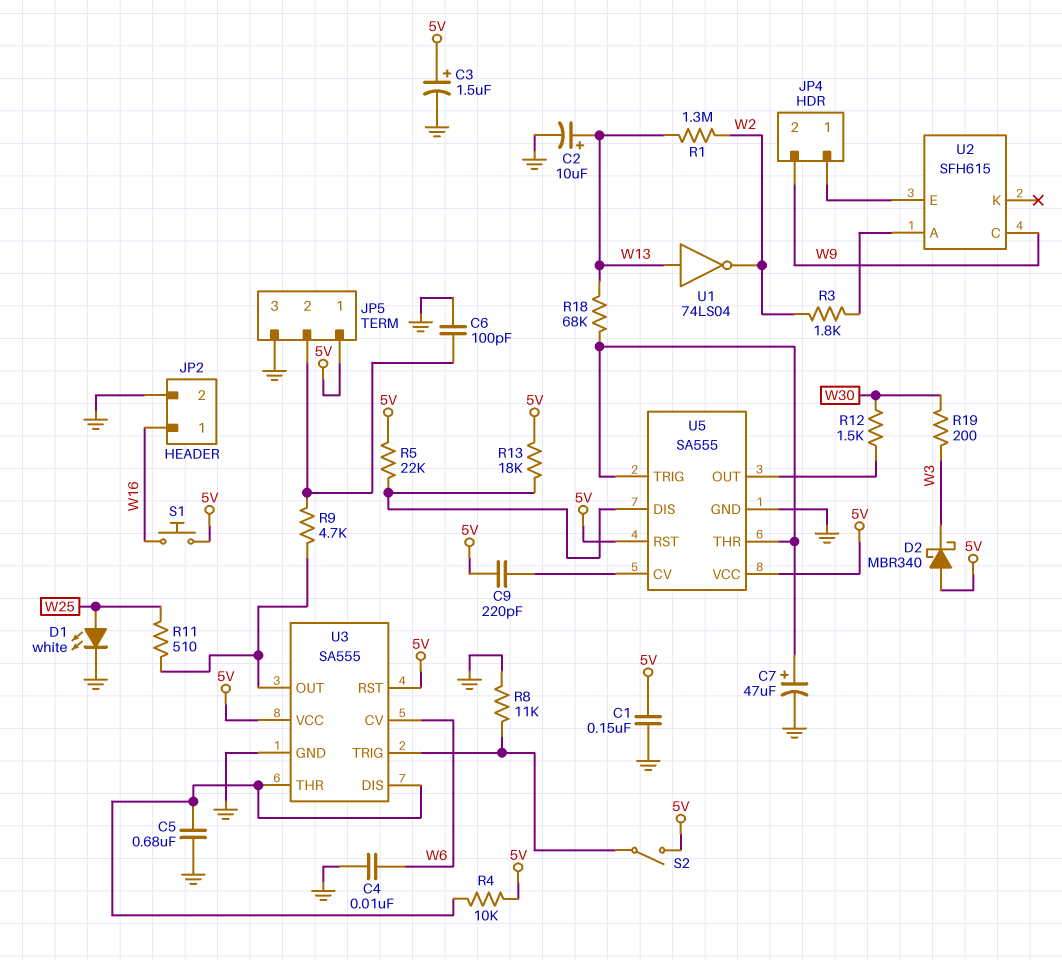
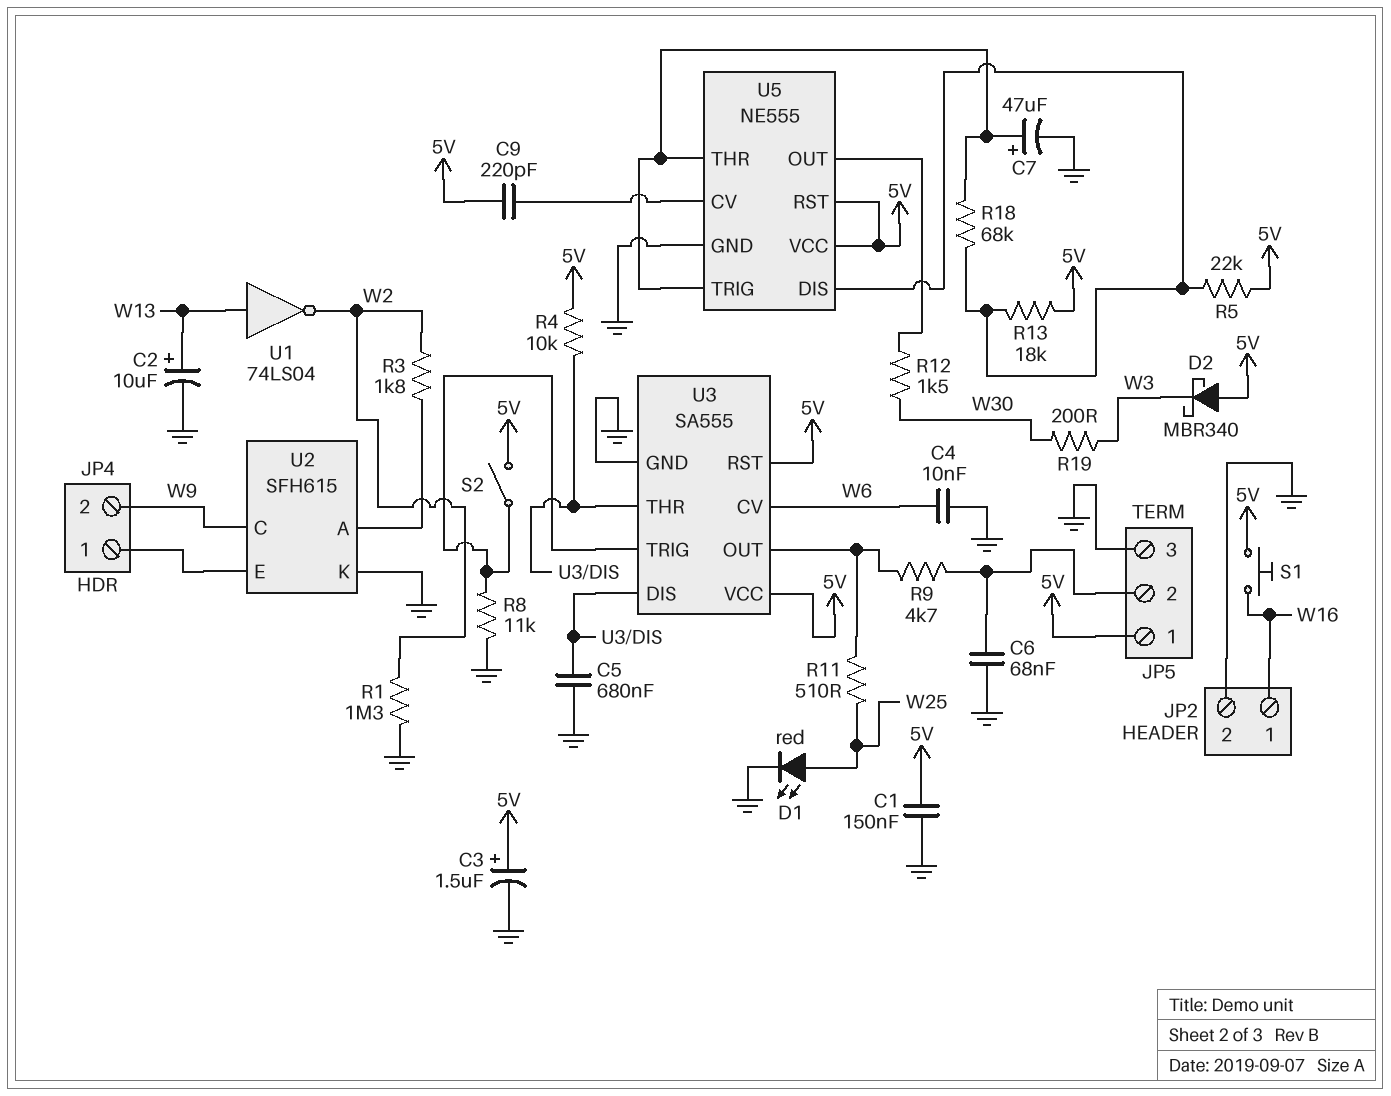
C6: 100pF (GND, JP5/2) -> 68nF (GND, JP5/2)
D1: LED white (A W25, K GND) -> LED red (A W25, K GND)
R1: 1.3M (W2, W13) -> 1.3M (GND, W2)
R18: 68k (U5/THR, W13) -> 68k (U5/DIS, U5/THR)
U2 pin K: none -> GND
U5: SA555 -> NE555

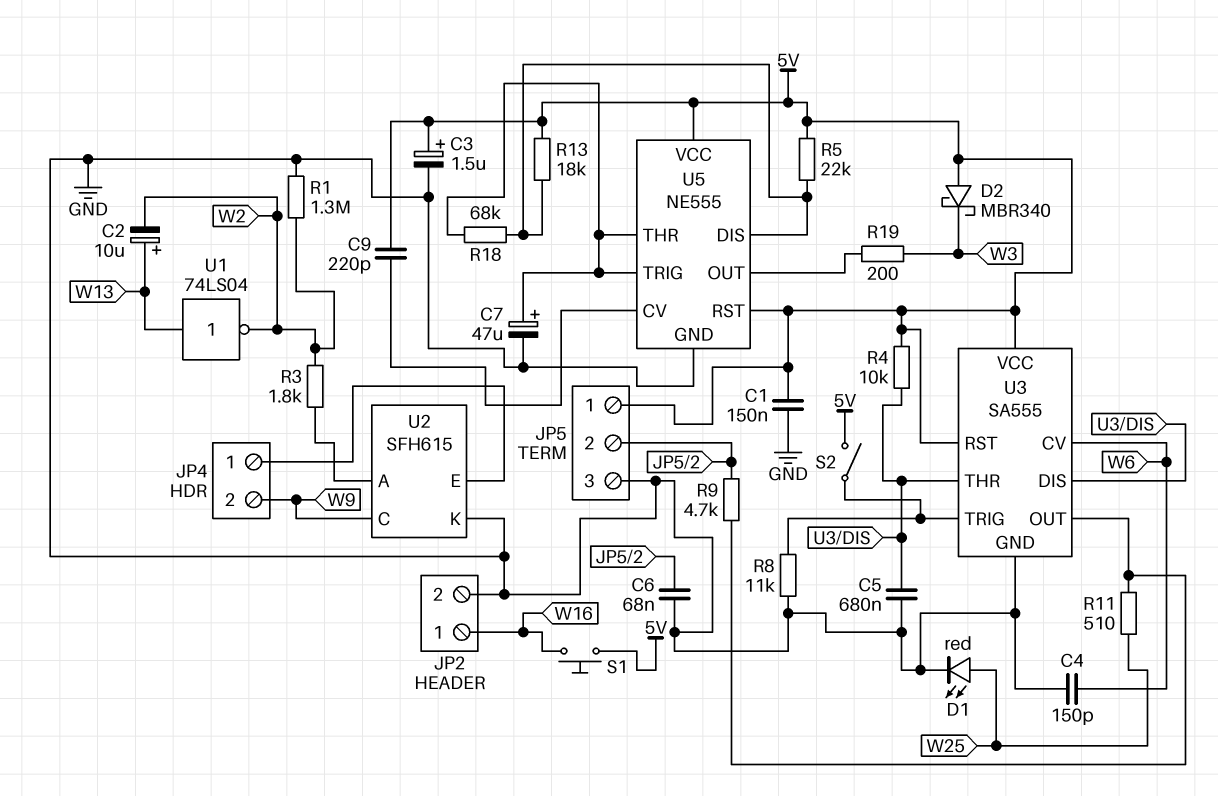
C2: 10uF (plus W13, minus GND) -> 10uF (plus W13, minus W2)
C4: 10nF (GND, W6) -> 150pF (GND, W6)
R12: 1.5k (U5/OUT, W30) -> none
R19: 200 (W3, W30) -> 200 (U5/OUT, W3)

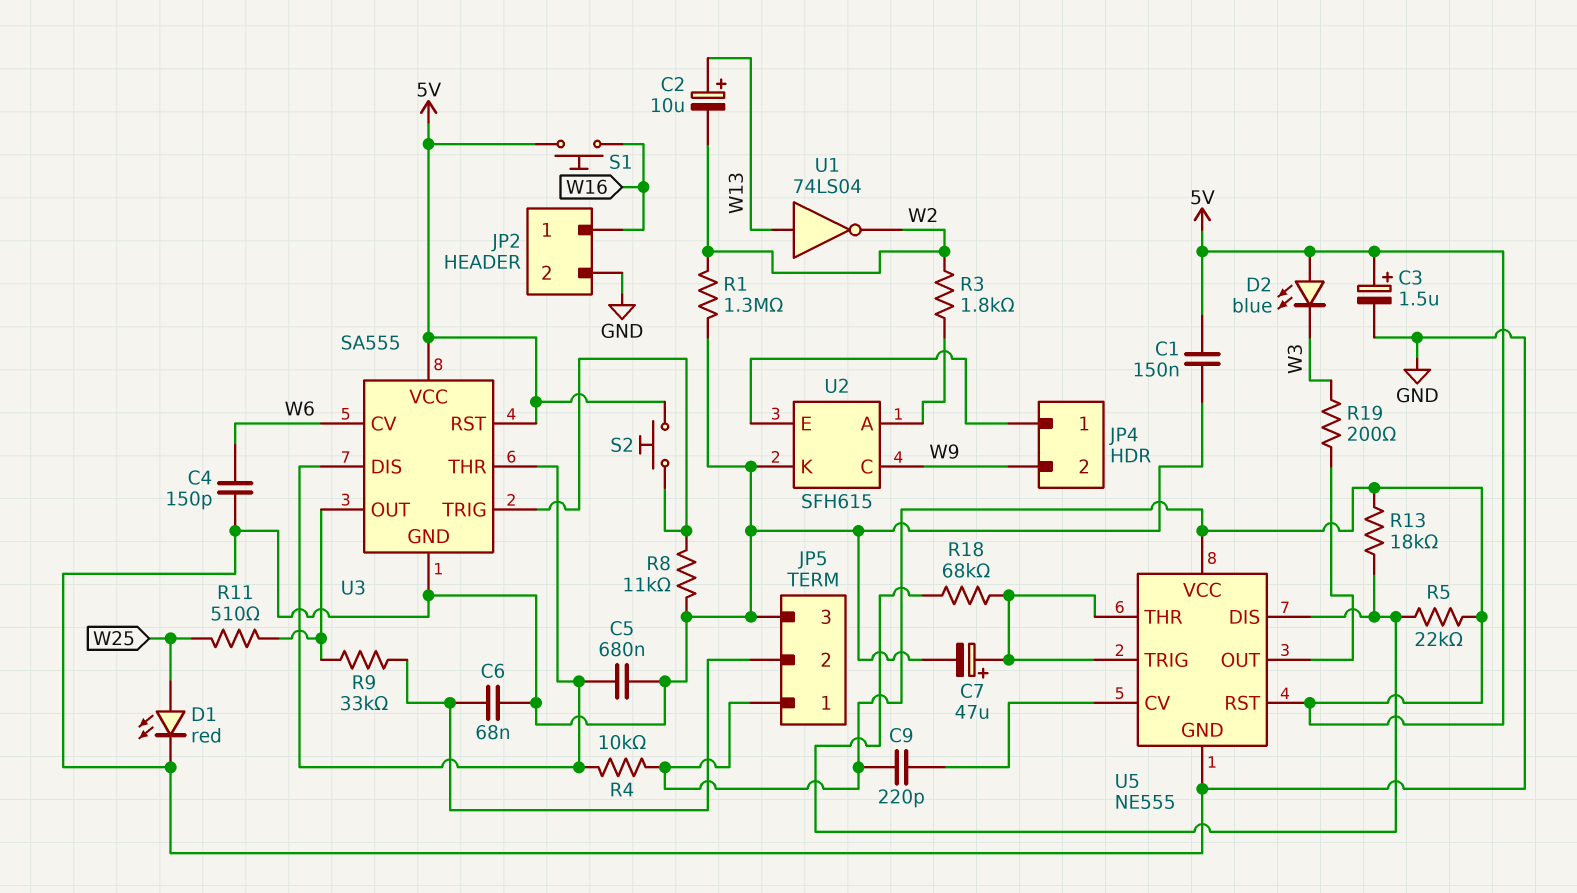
D2: schottky MBR340 (A 5V, K W3) -> LED blue (A 5V, K W3)
R9: 4.7k (JP5/2, U3/OUT) -> 33k (JP5/2, U3/OUT)
S2: switch (5V, U3/TRIG) -> button (5V, U3/TRIG)

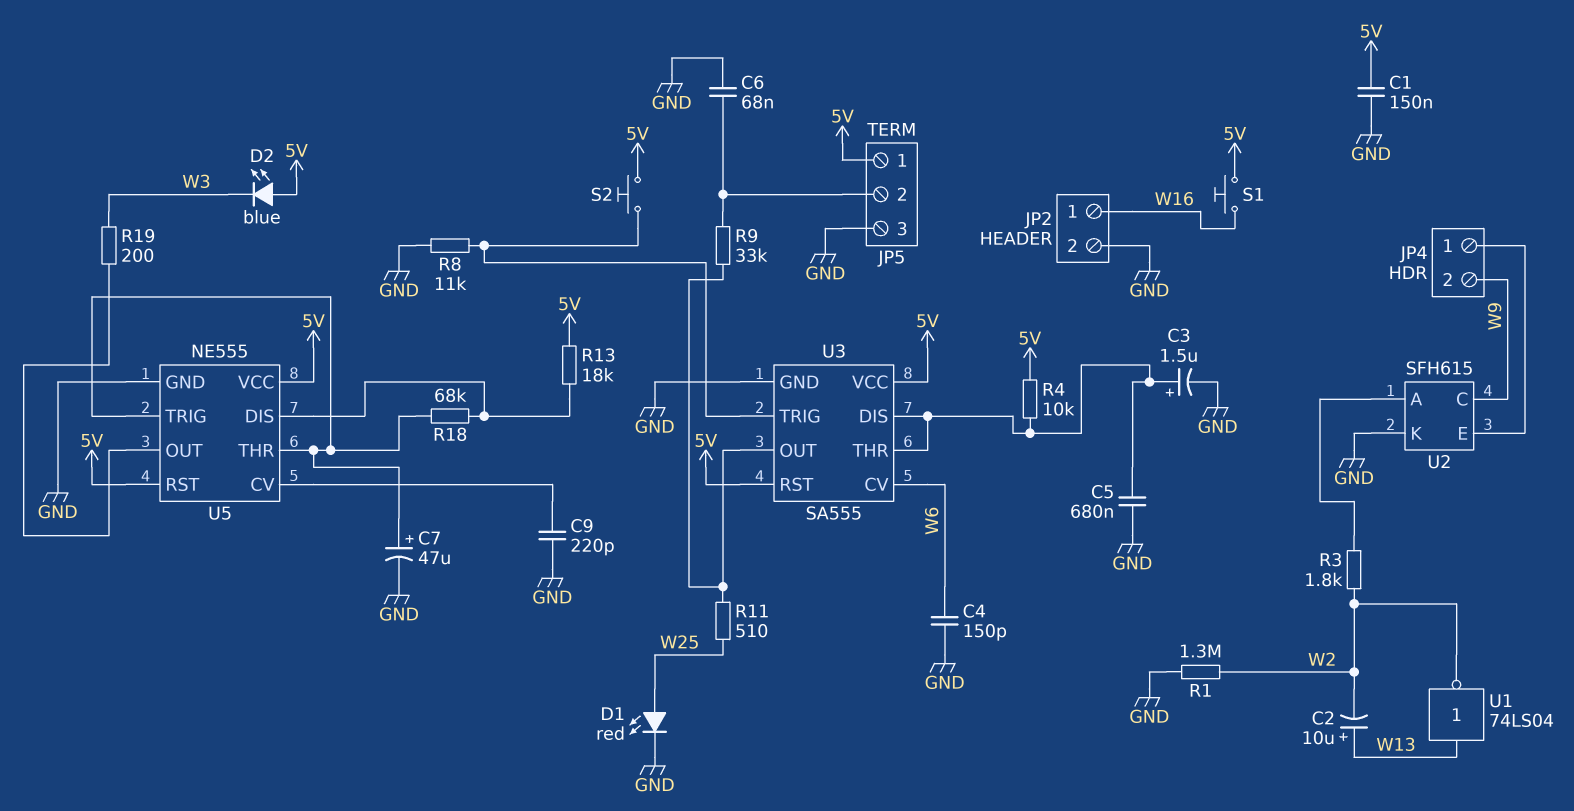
C3: 1.5uF (plus 5V, minus GND) -> 1.5uF (plus U3/DIS, minus GND)
C9: 220pF (5V, U5/CV) -> 220pF (GND, U5/CV)
R5: 22k (5V, U5/DIS) -> none

